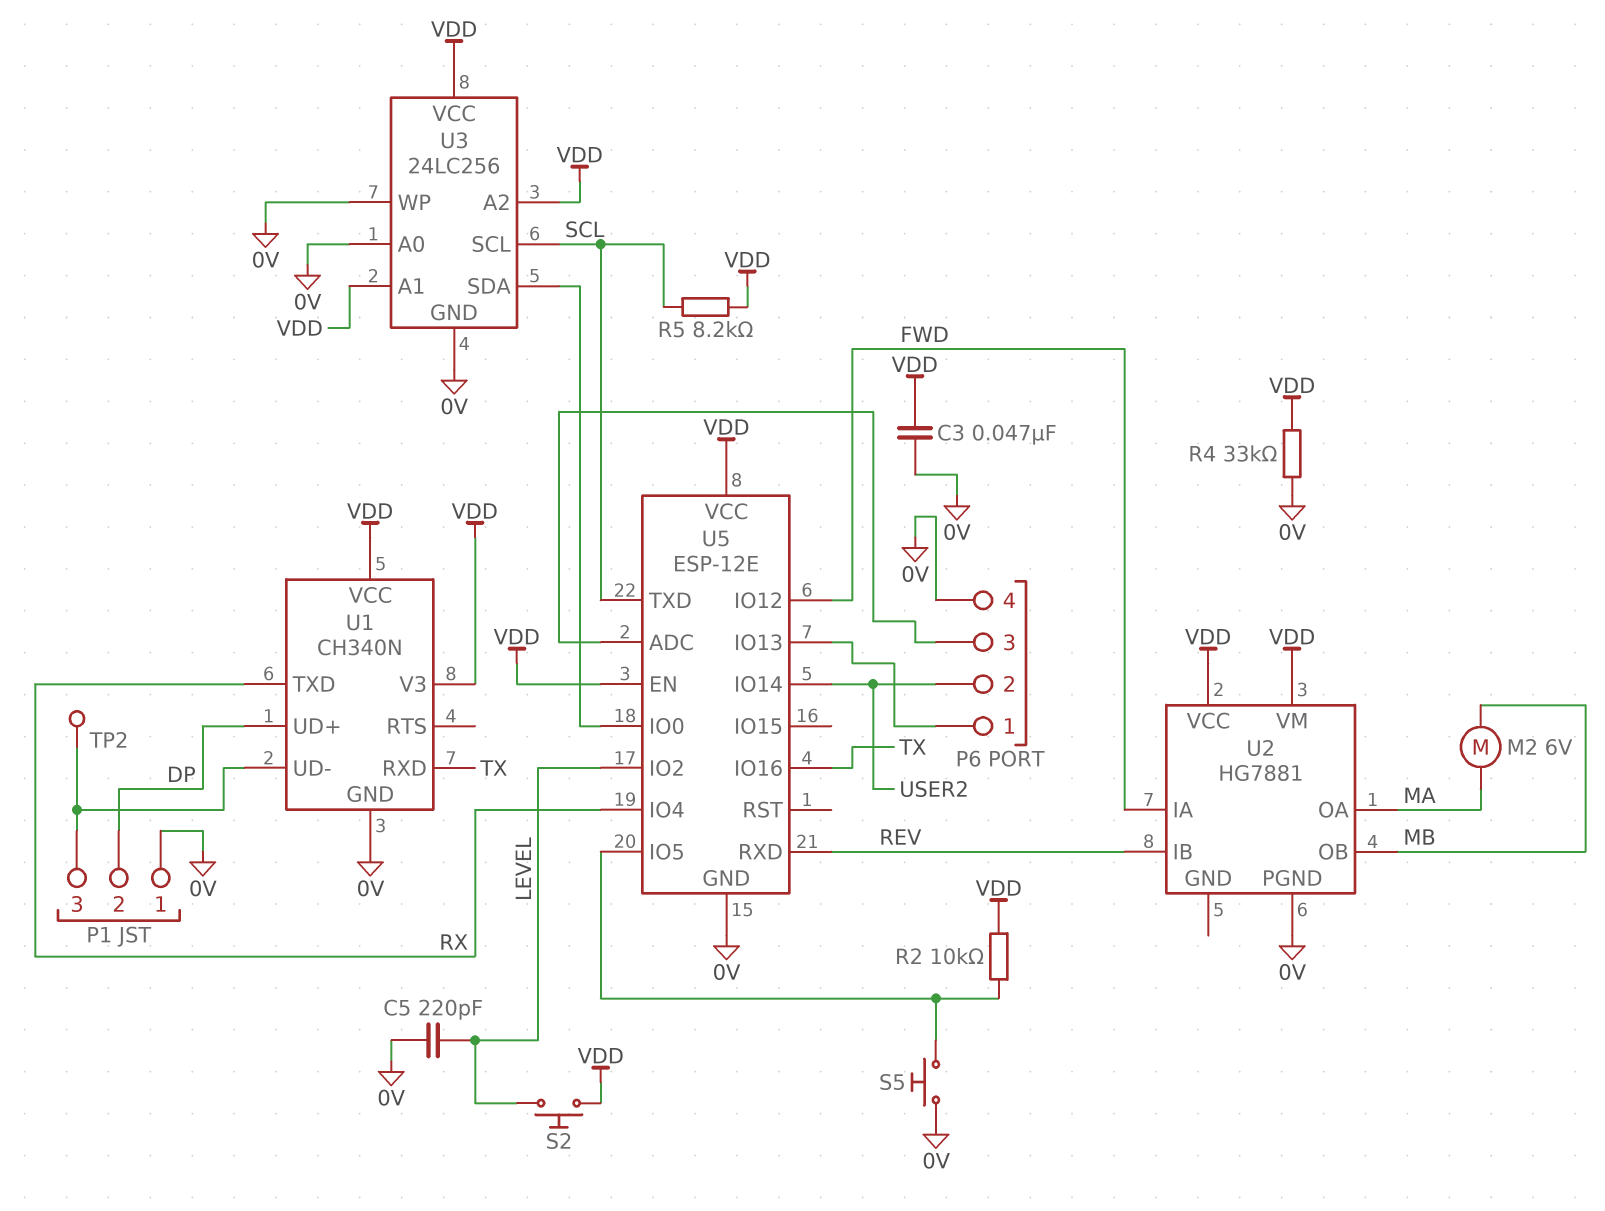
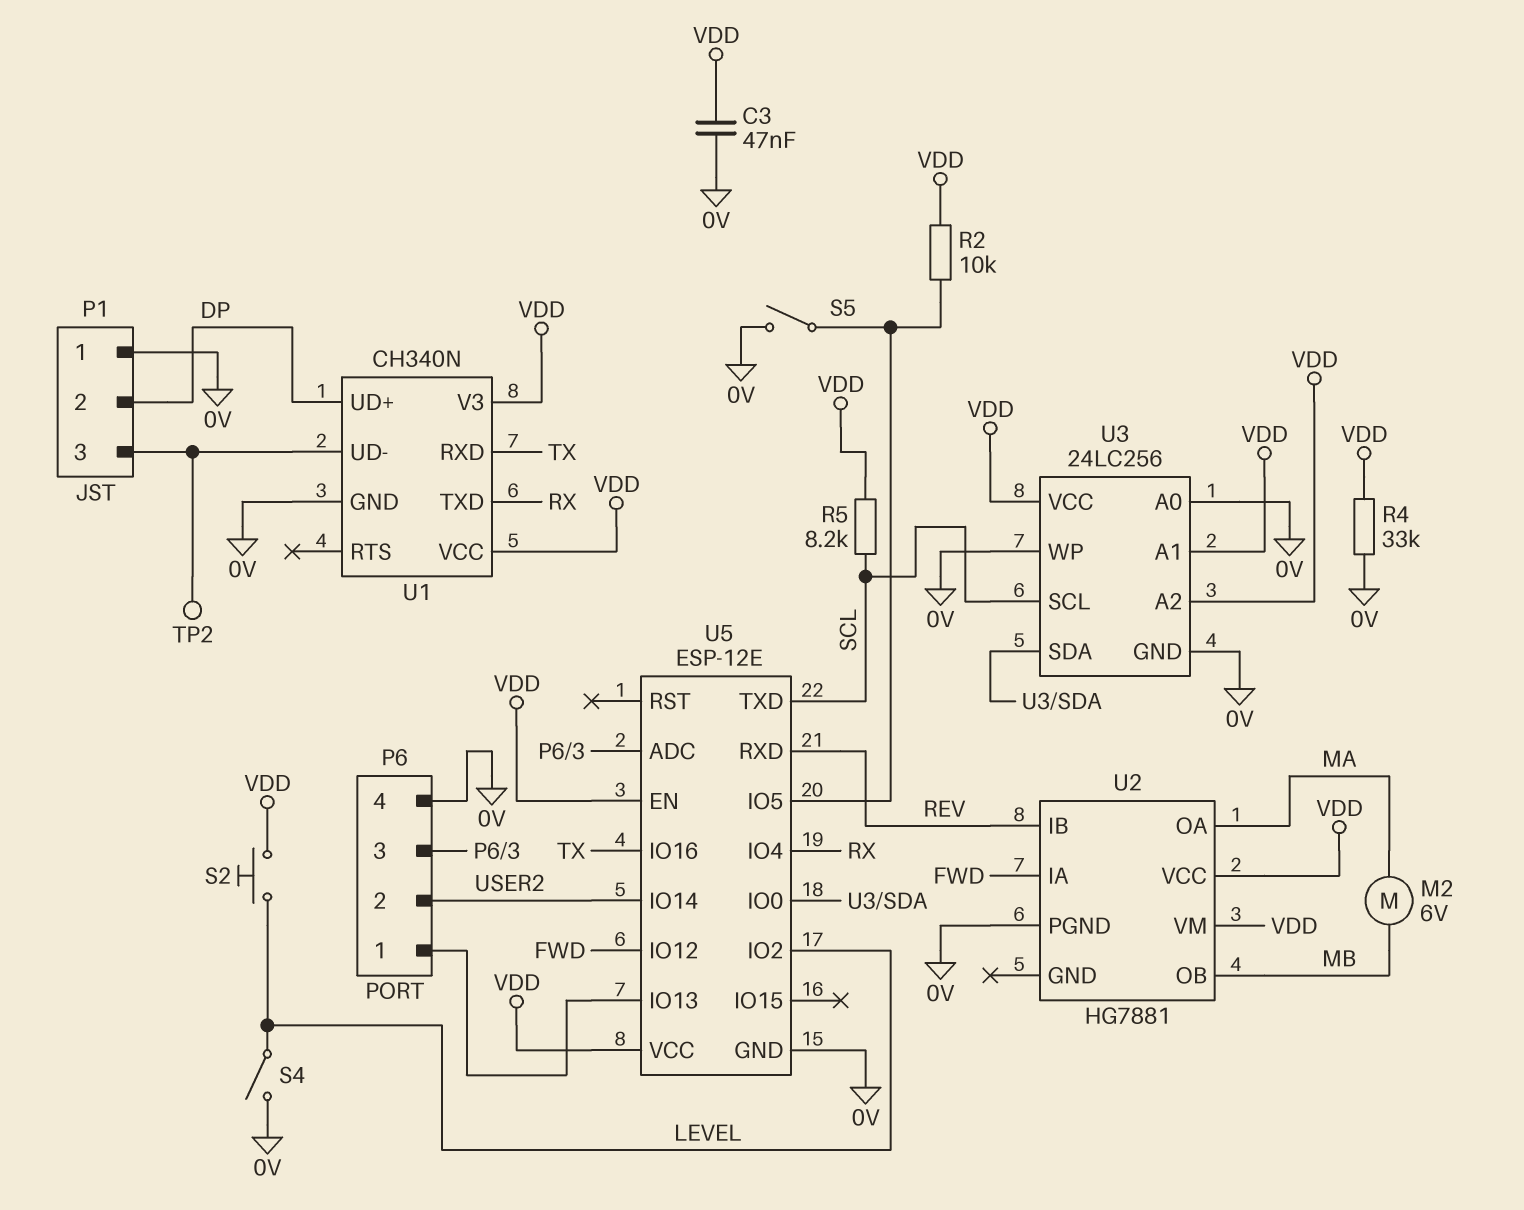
C5: 220pF (0V, LEVEL) -> none
S4: none -> switch (0V, LEVEL)
S5: button (0V, U5/IO5) -> switch (0V, U5/IO5)

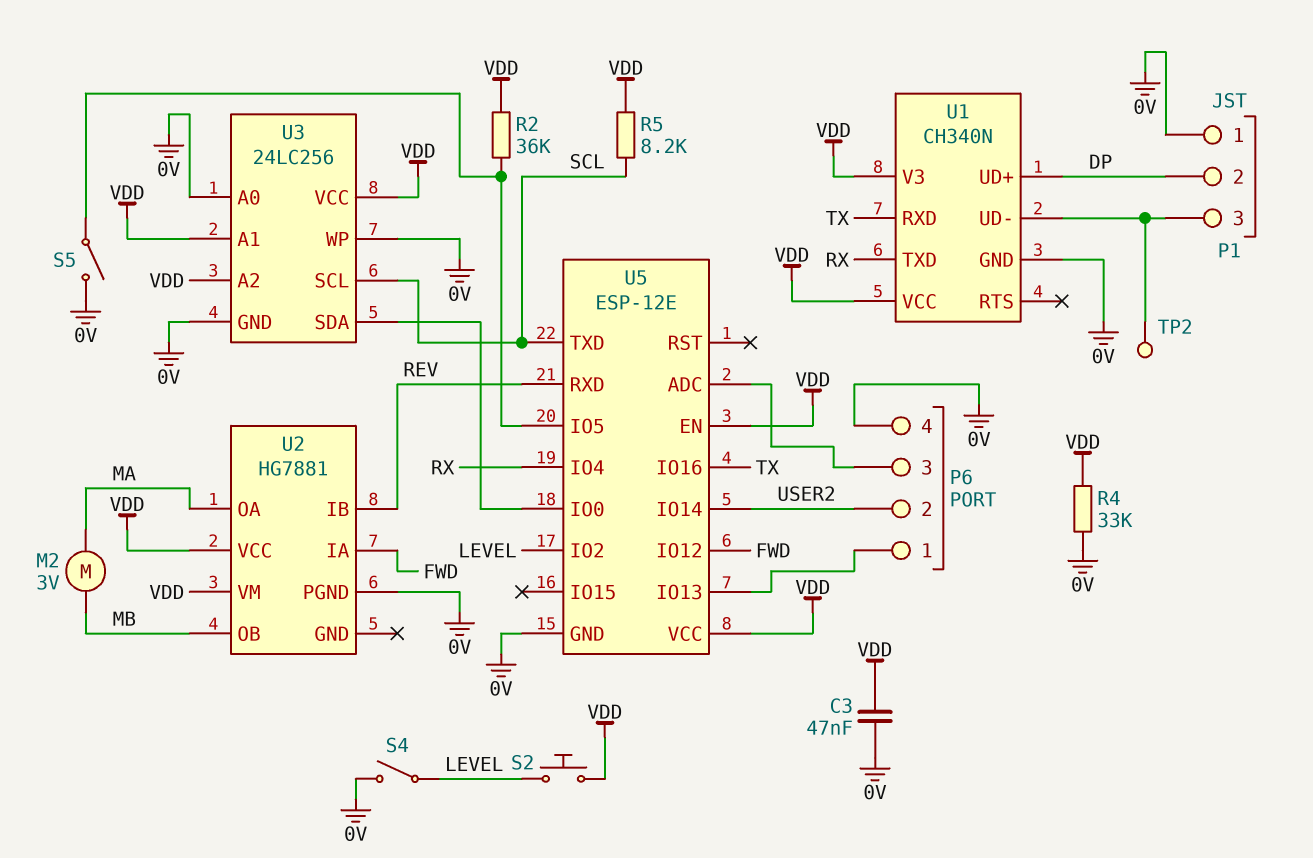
M2: motor 6V (MA, MB) -> motor 3V (MA, MB)
R2: 10k (U5/IO5, VDD) -> 36k (U5/IO5, VDD)

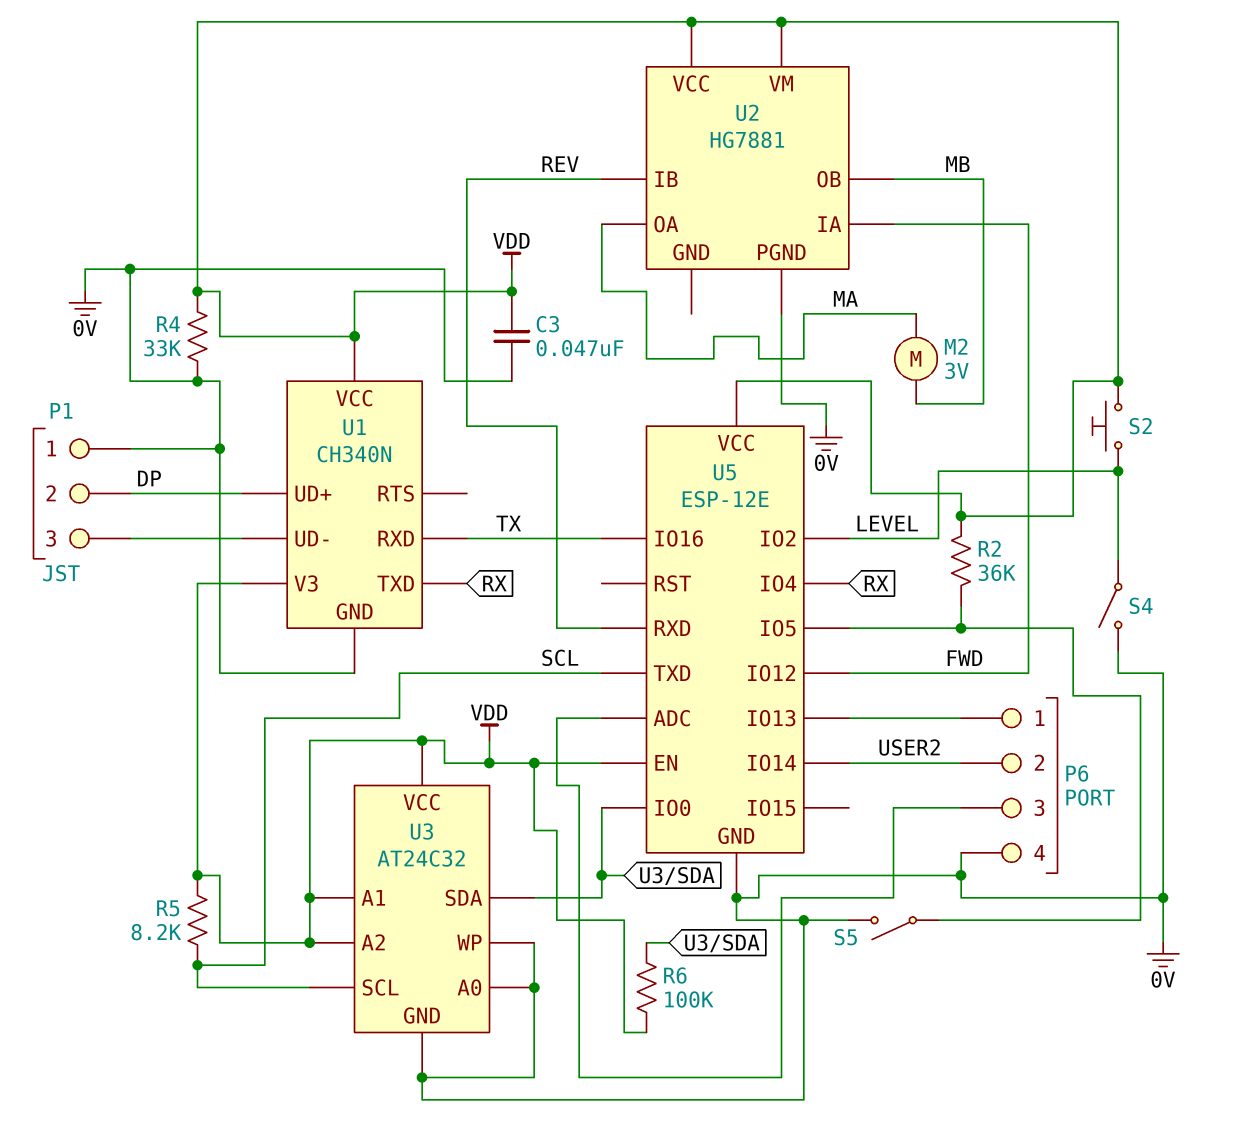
R6: none -> 100k (U3/SDA, VDD)
TP2: test point (P1/3) -> none
U3: 24LC256 -> AT24C32

